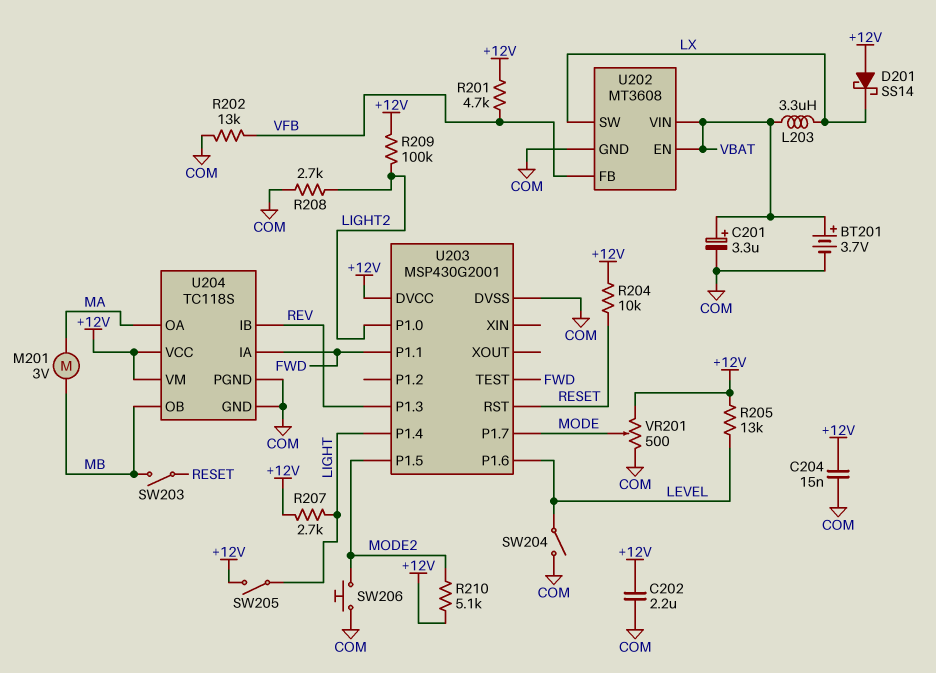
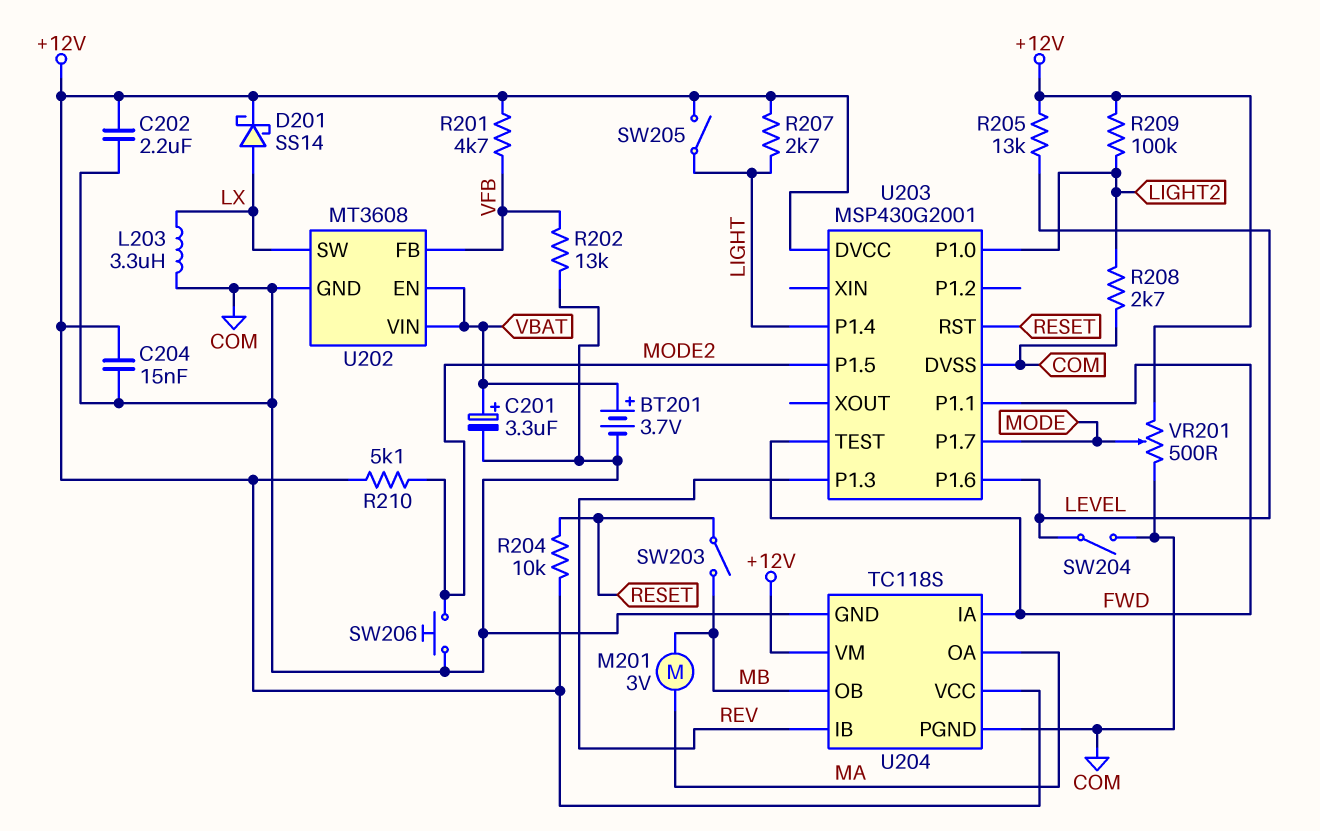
D201: schottky SS14 (A +12V, K LX) -> schottky SS14 (A LX, K +12V)
L203: 3.3uH (LX, VBAT) -> 3.3uH (COM, LX)

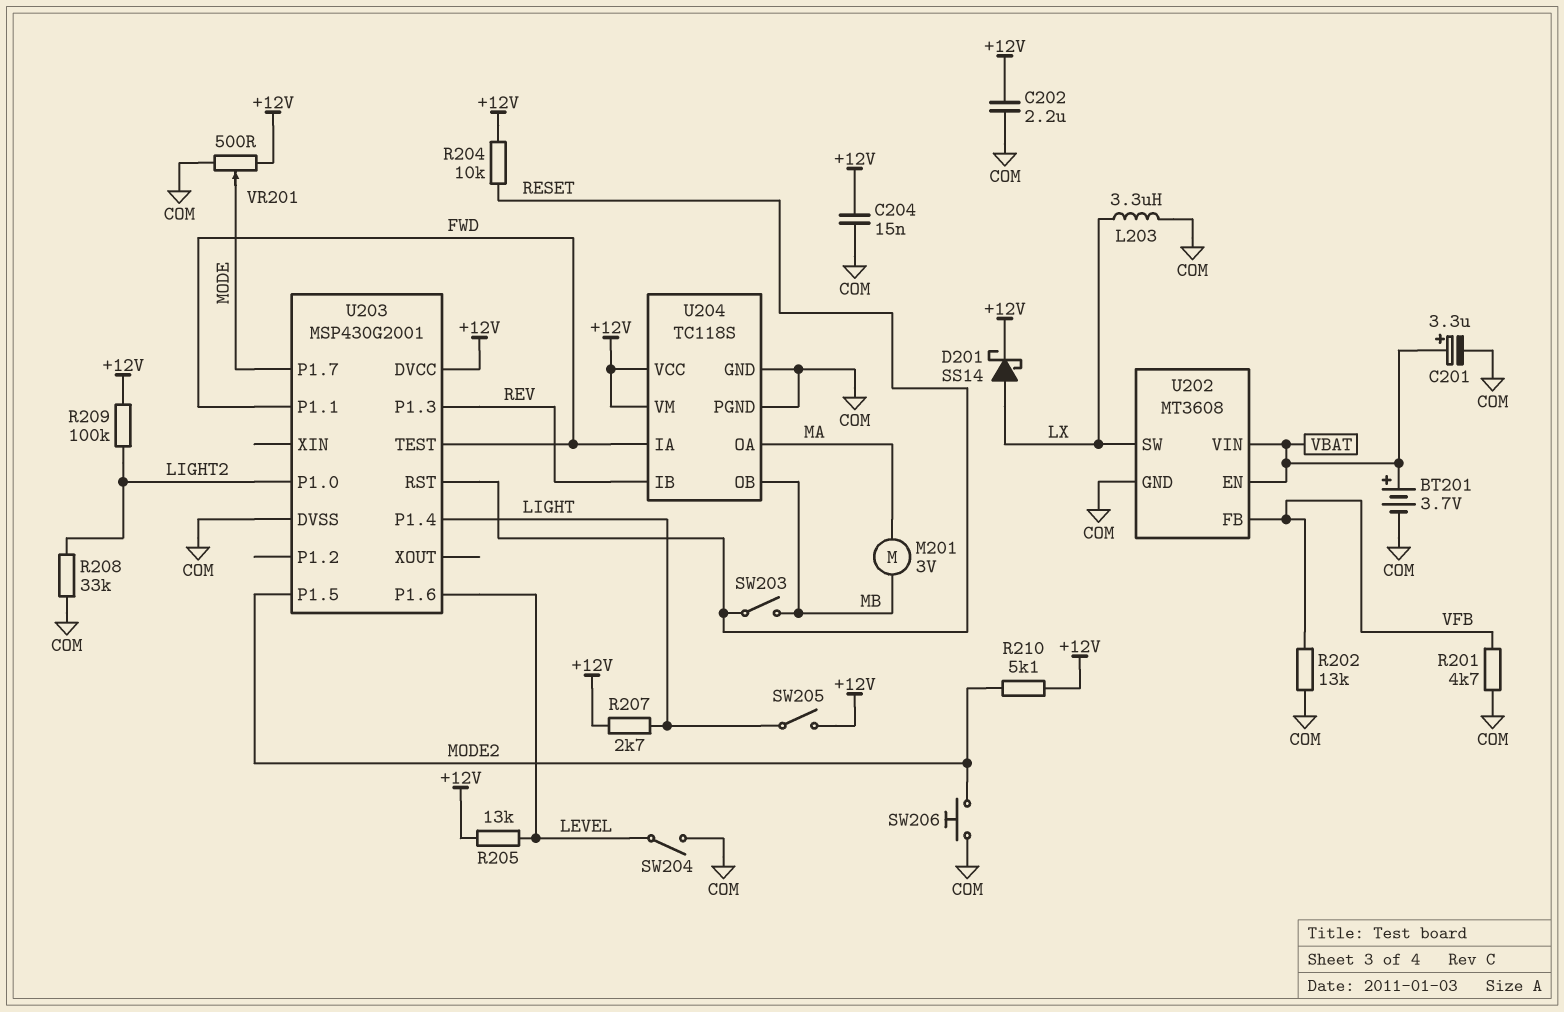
R201: 4.7k (+12V, VFB) -> 4.7k (COM, VFB)
R208: 2.7k (COM, LIGHT2) -> 33k (COM, LIGHT2)

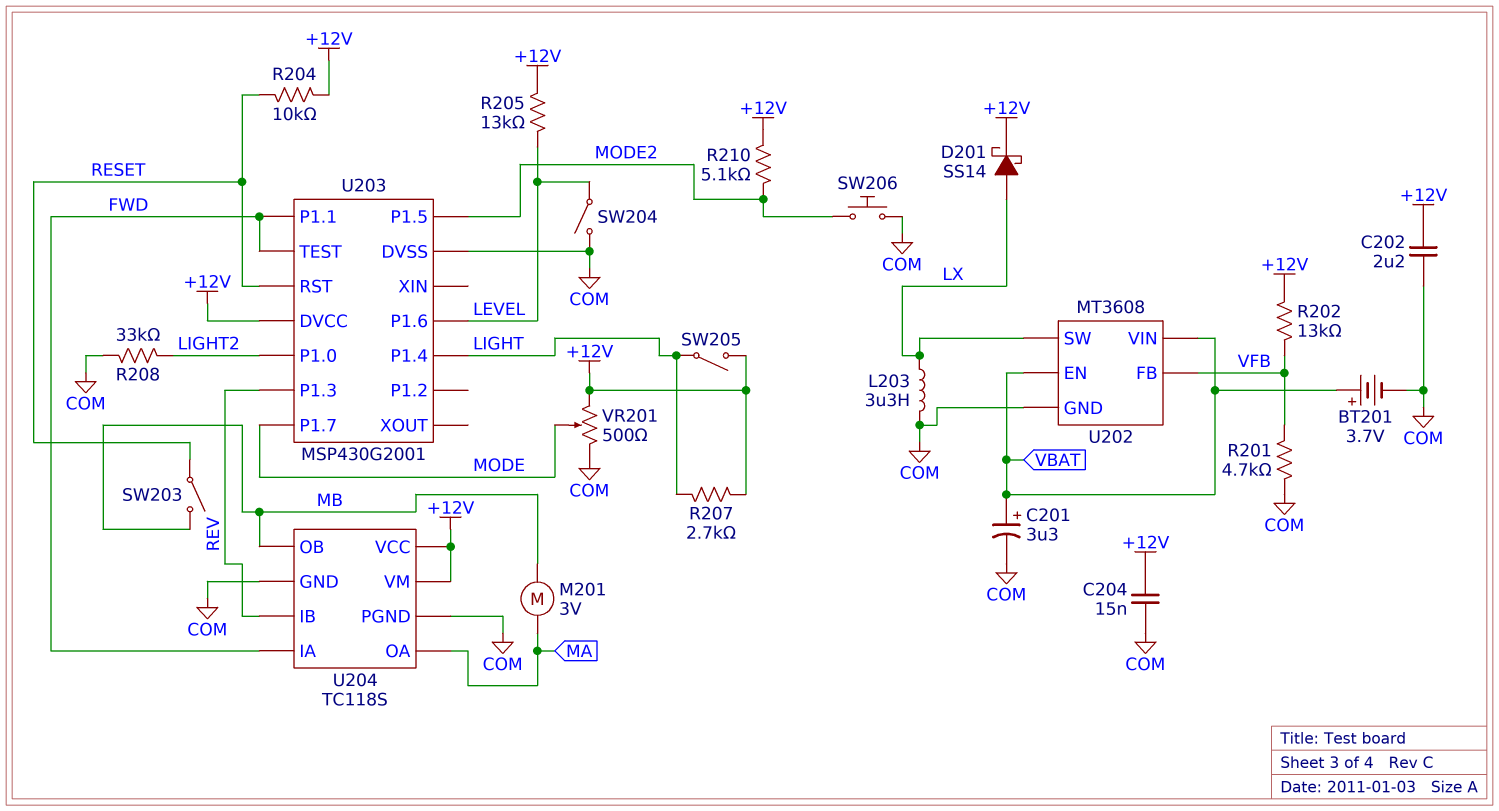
R202: 13k (COM, VFB) -> 13k (+12V, VFB)
R209: 100k (+12V, LIGHT2) -> none

